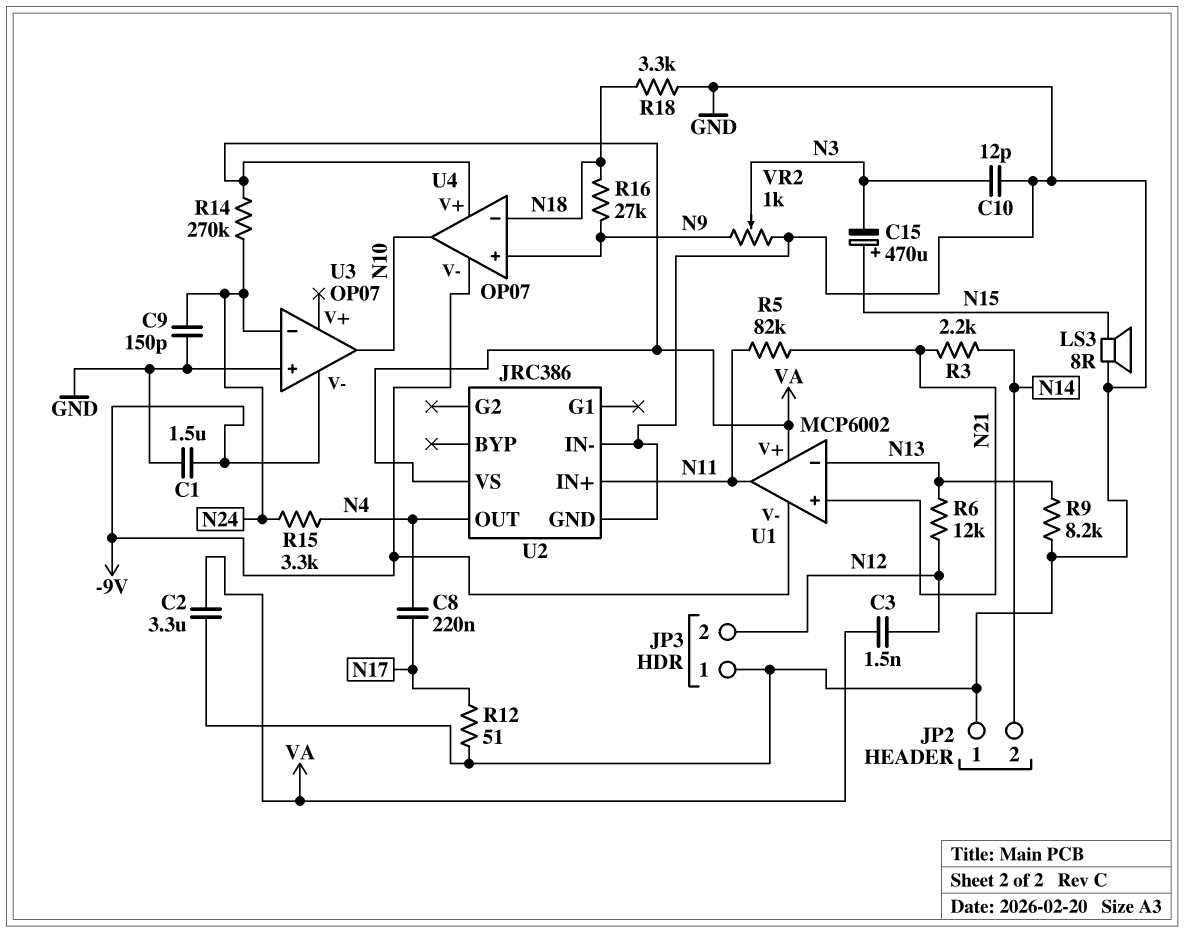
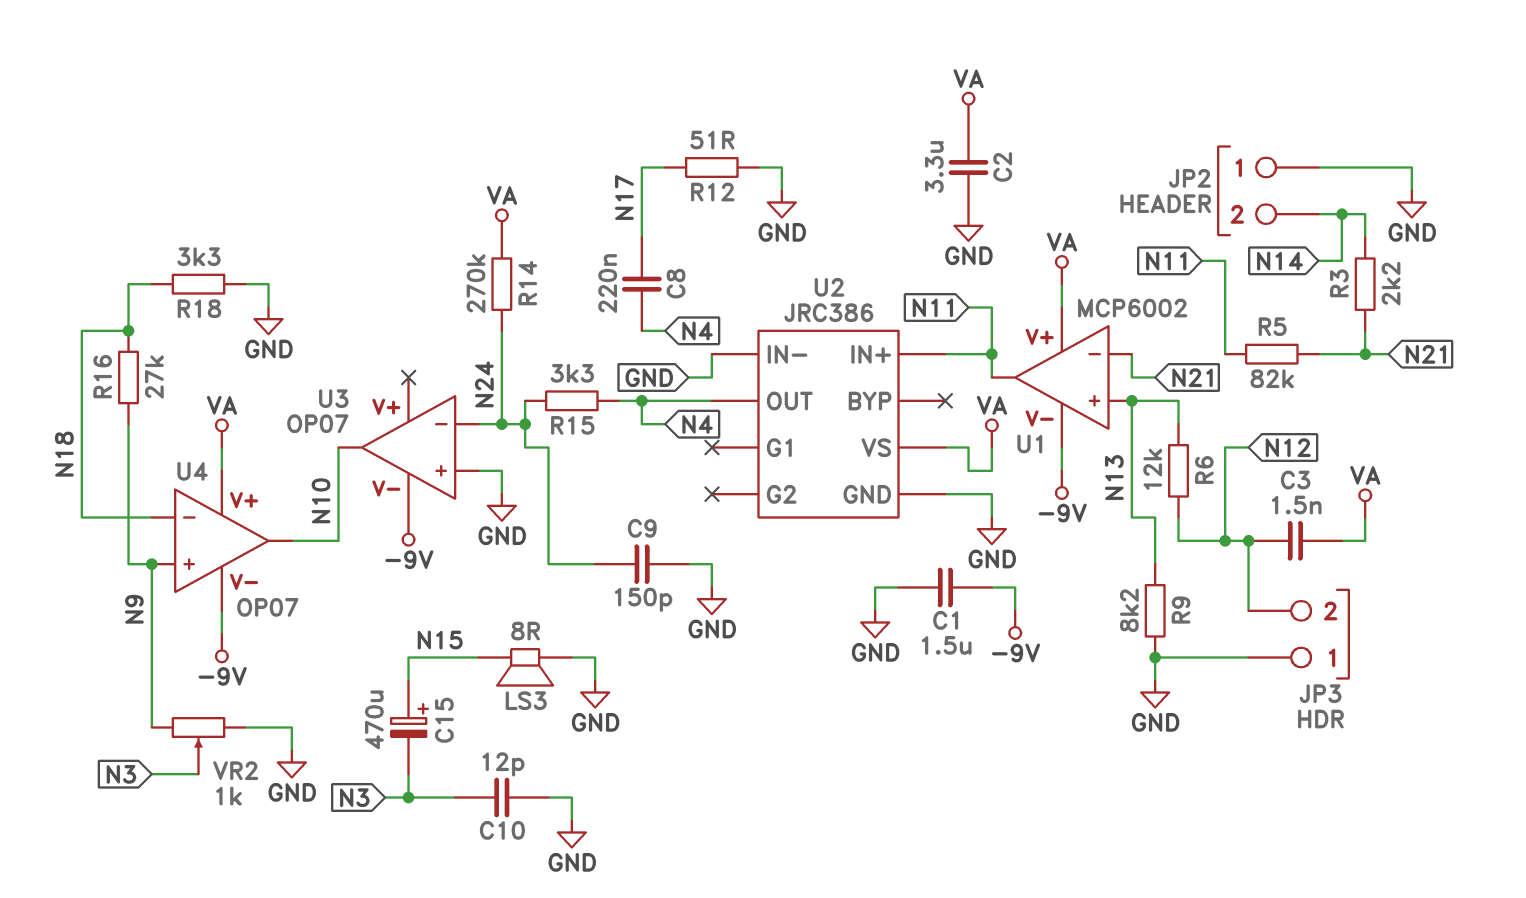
U1 pin in+: N21 -> N13
U1 pin in-: N13 -> N21

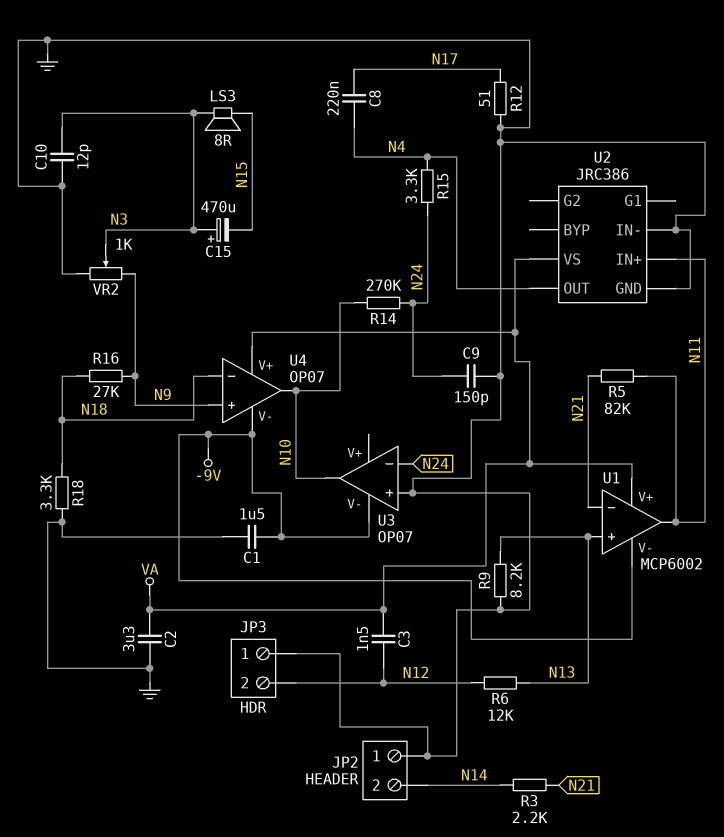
C15: 470uF (plus N15, minus N3) -> 470uF (plus N3, minus N15)
LS3: speaker 8R (GND, N15) -> speaker 8R (N3, N15)
R14: 270k (N24, VA) -> 270k (N10, N24)

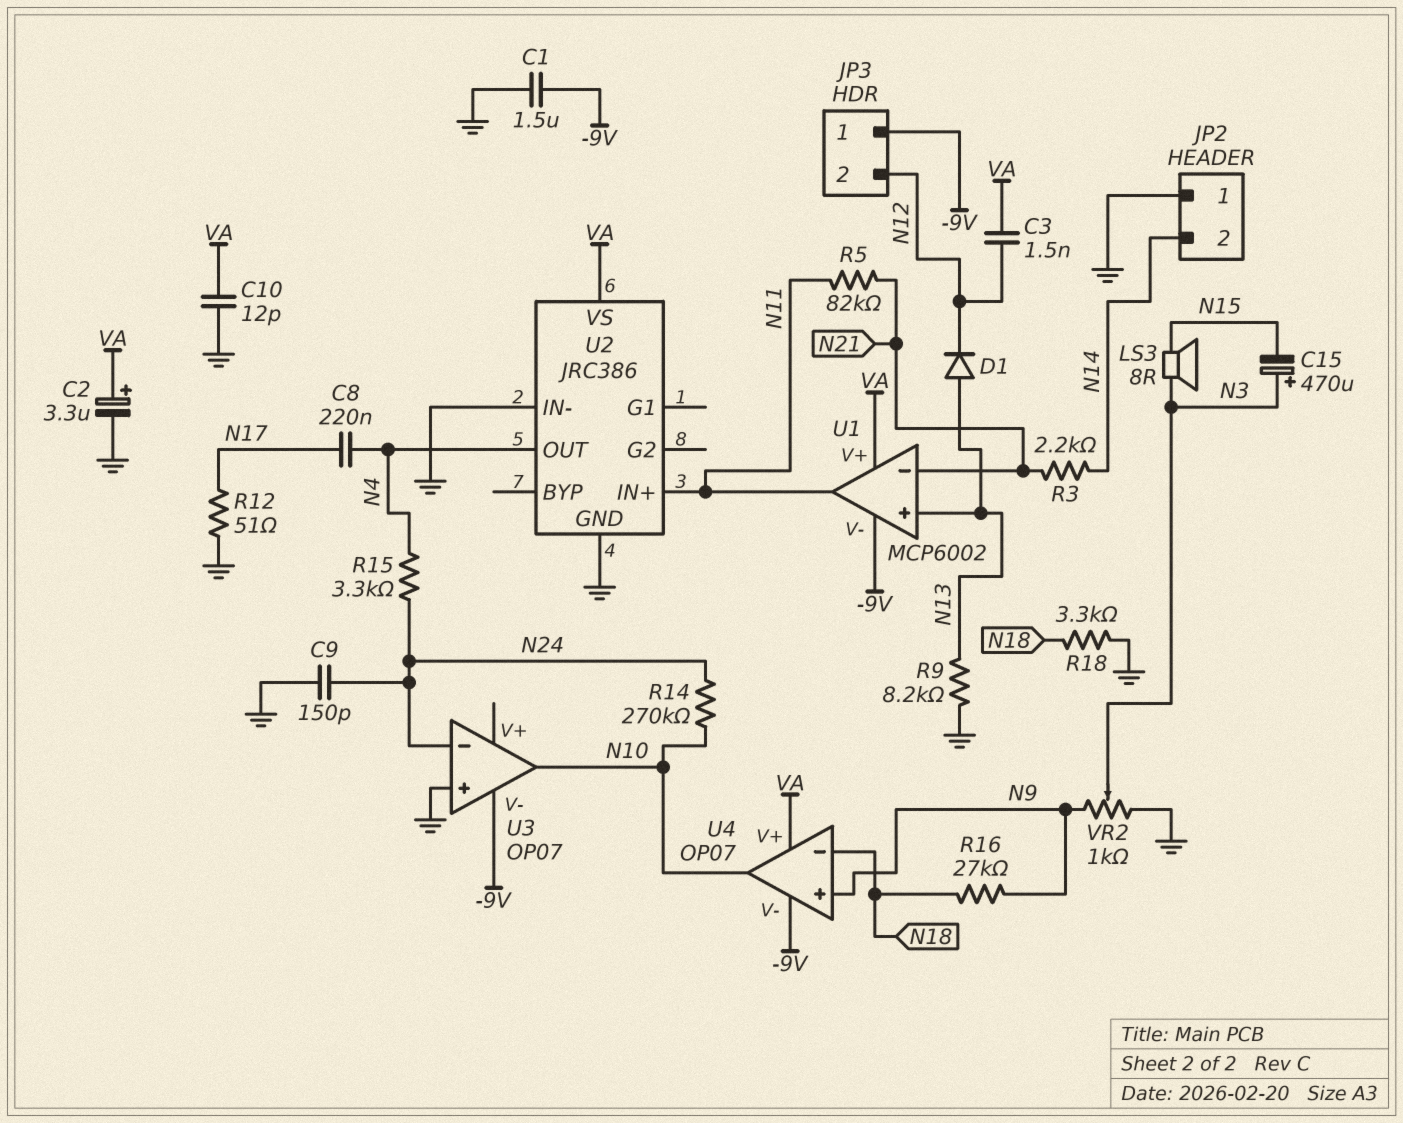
C2: 3.3uF (GND, VA) -> 3.3uF (plus VA, minus GND)
C10: 12pF (GND, N3) -> 12pF (GND, VA)
D1: none -> diode (A N13, K N12)
JP3 pin 1: GND -> -9V
R6: 12k (N12, N13) -> none

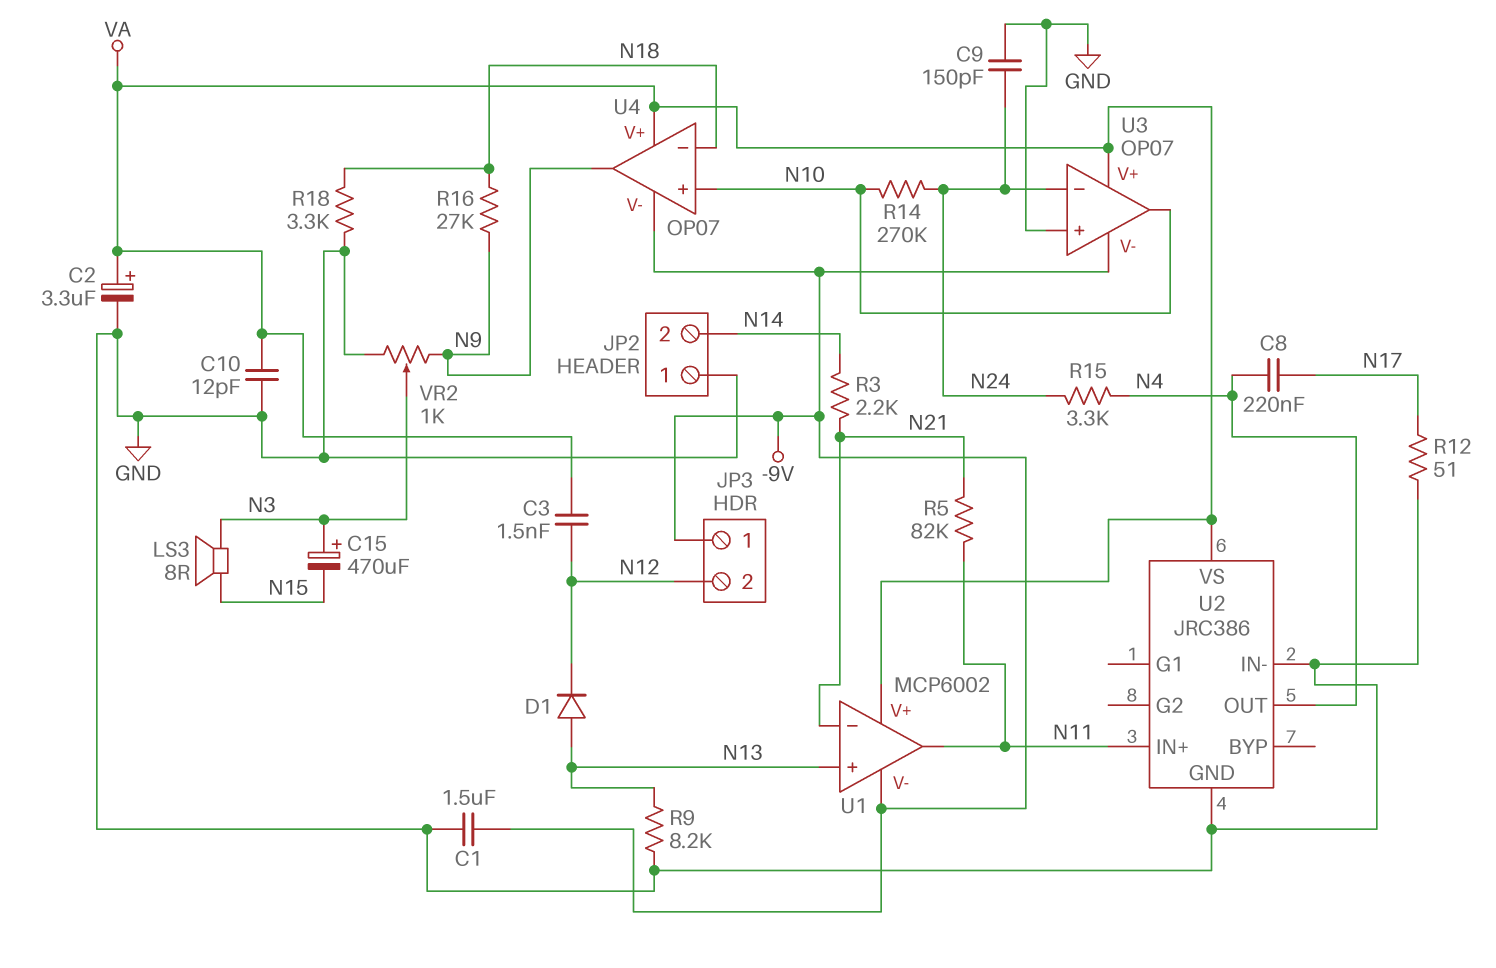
U3 pin V+: none -> VA
U4 pin in+: N9 -> N10
U4 pin out: N10 -> N9

